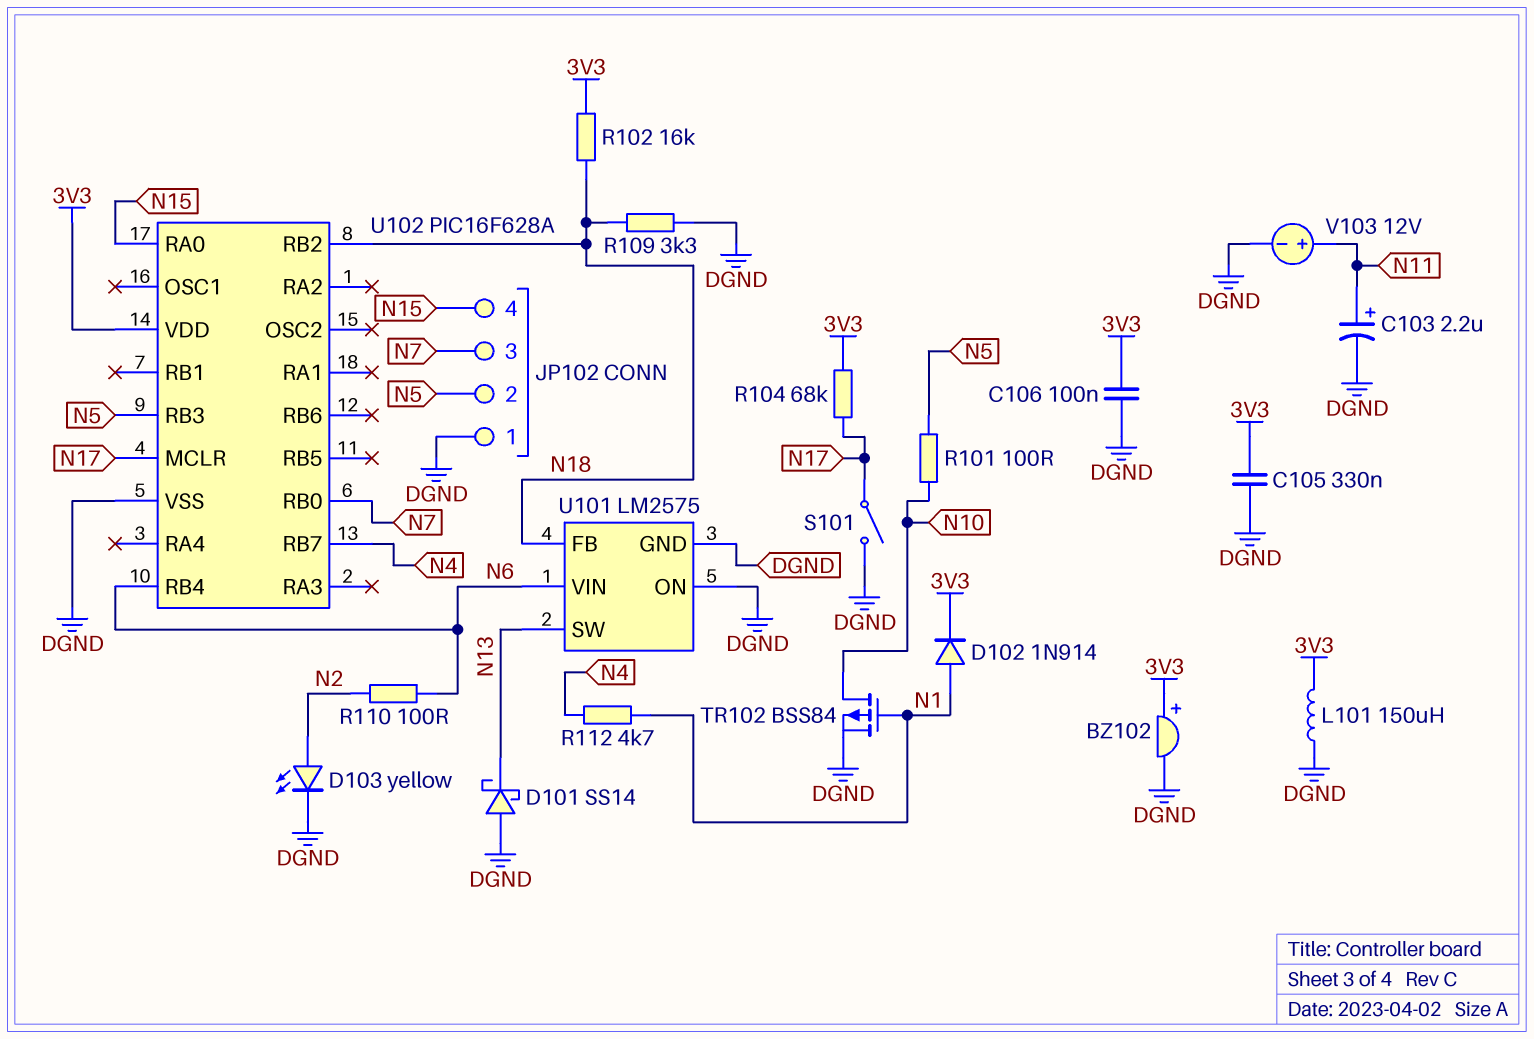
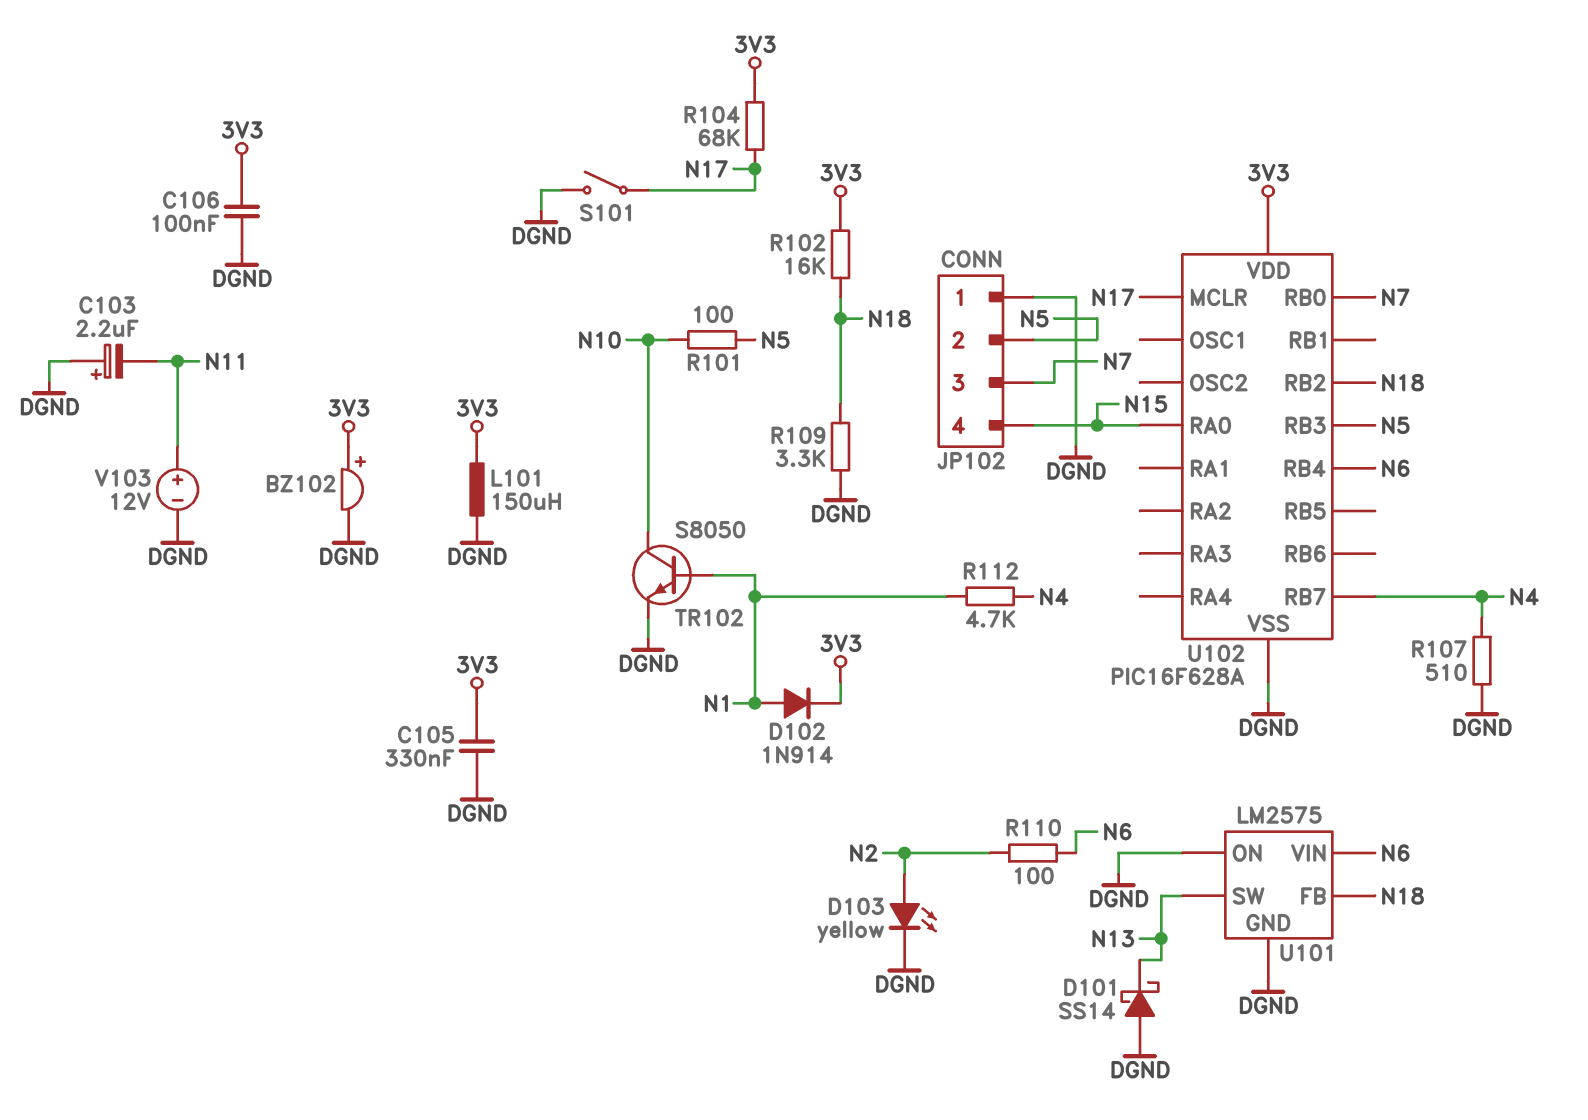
C103: 2.2uF (plus N11, minus DGND) -> 2.2uF (plus DGND, minus N11)
R107: none -> 510 (DGND, N4)
TR102: PMOS BSS84 (G N1, D N10, S DGND) -> NPN S8050 (B N1, C N10, E DGND)

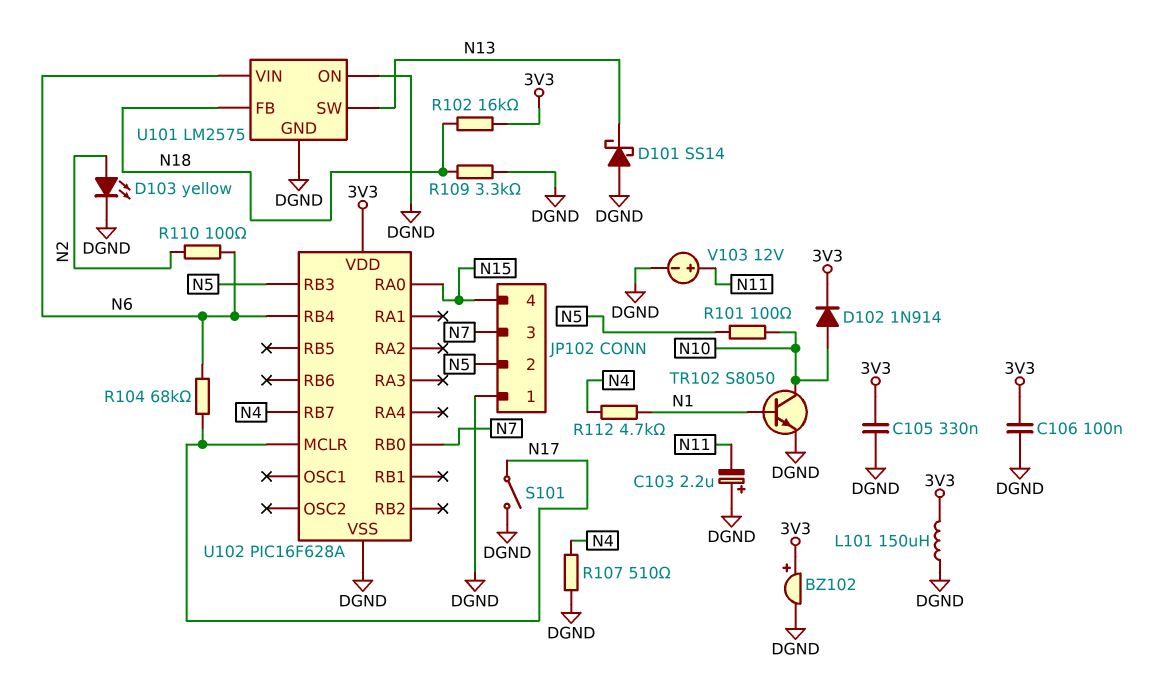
D102: diode 1N914 (A N1, K 3V3) -> diode 1N914 (A N10, K 3V3)
R104: 68k (3V3, N17) -> 68k (N6, N17)
U102 pin RB2: N18 -> none

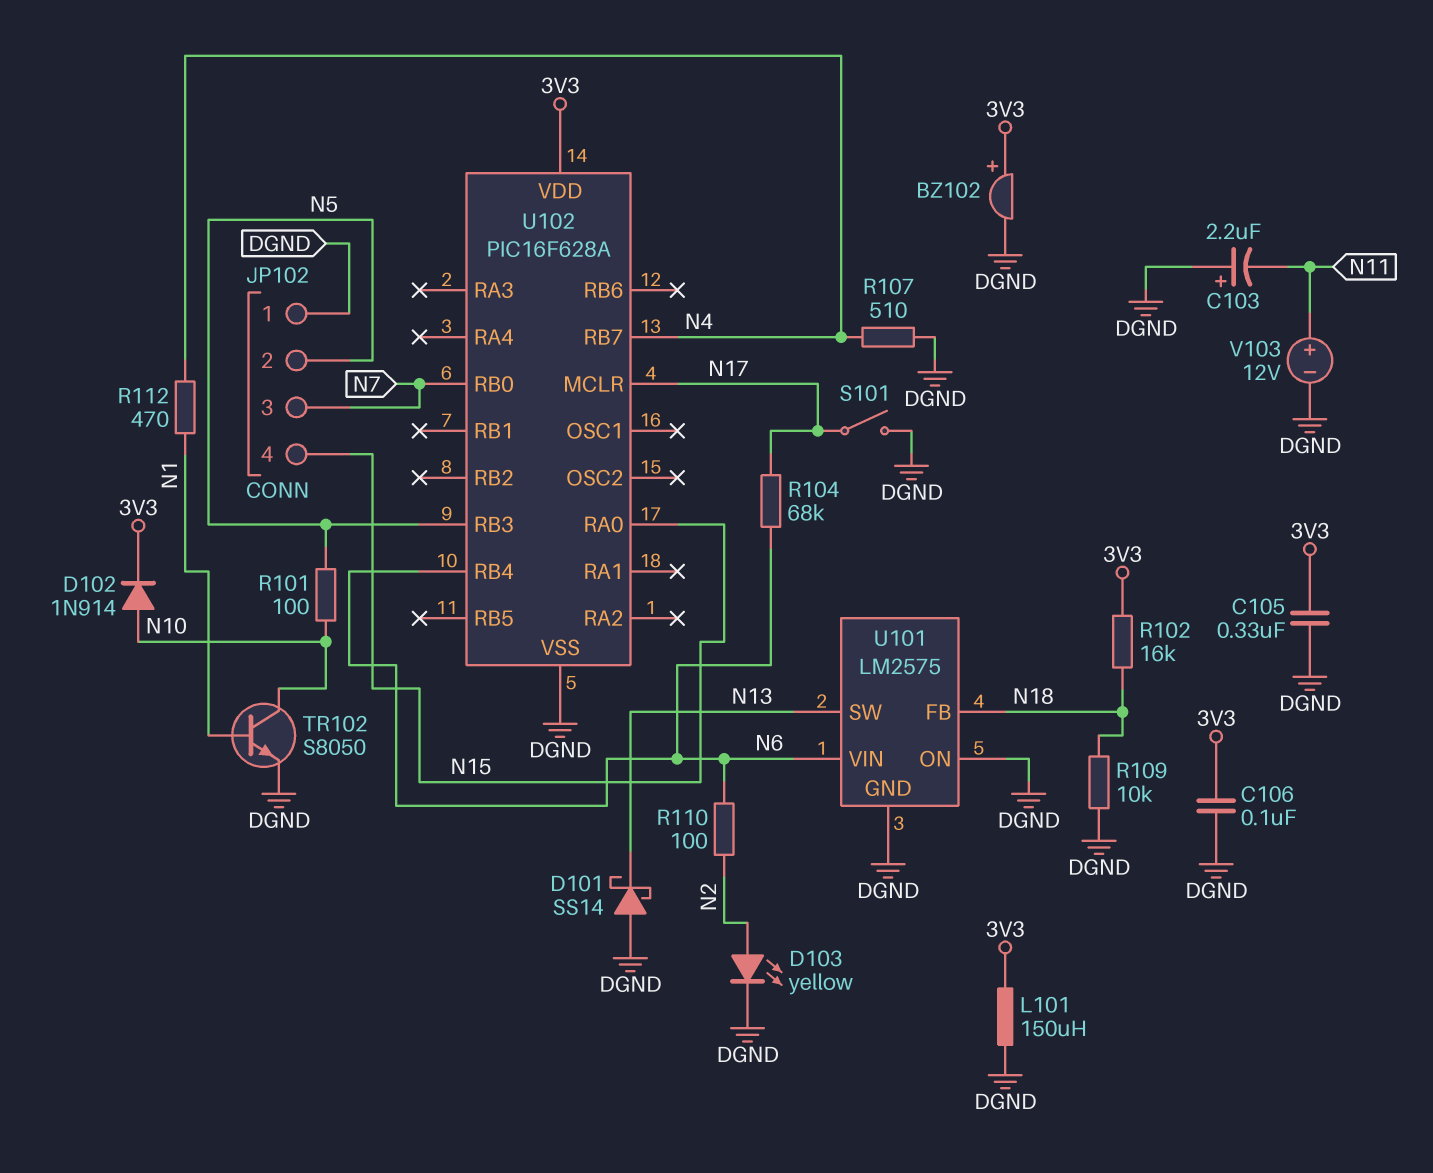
R109: 3.3k (DGND, N18) -> 10k (DGND, N18)
R112: 4.7k (N1, N4) -> 470 (N1, N4)

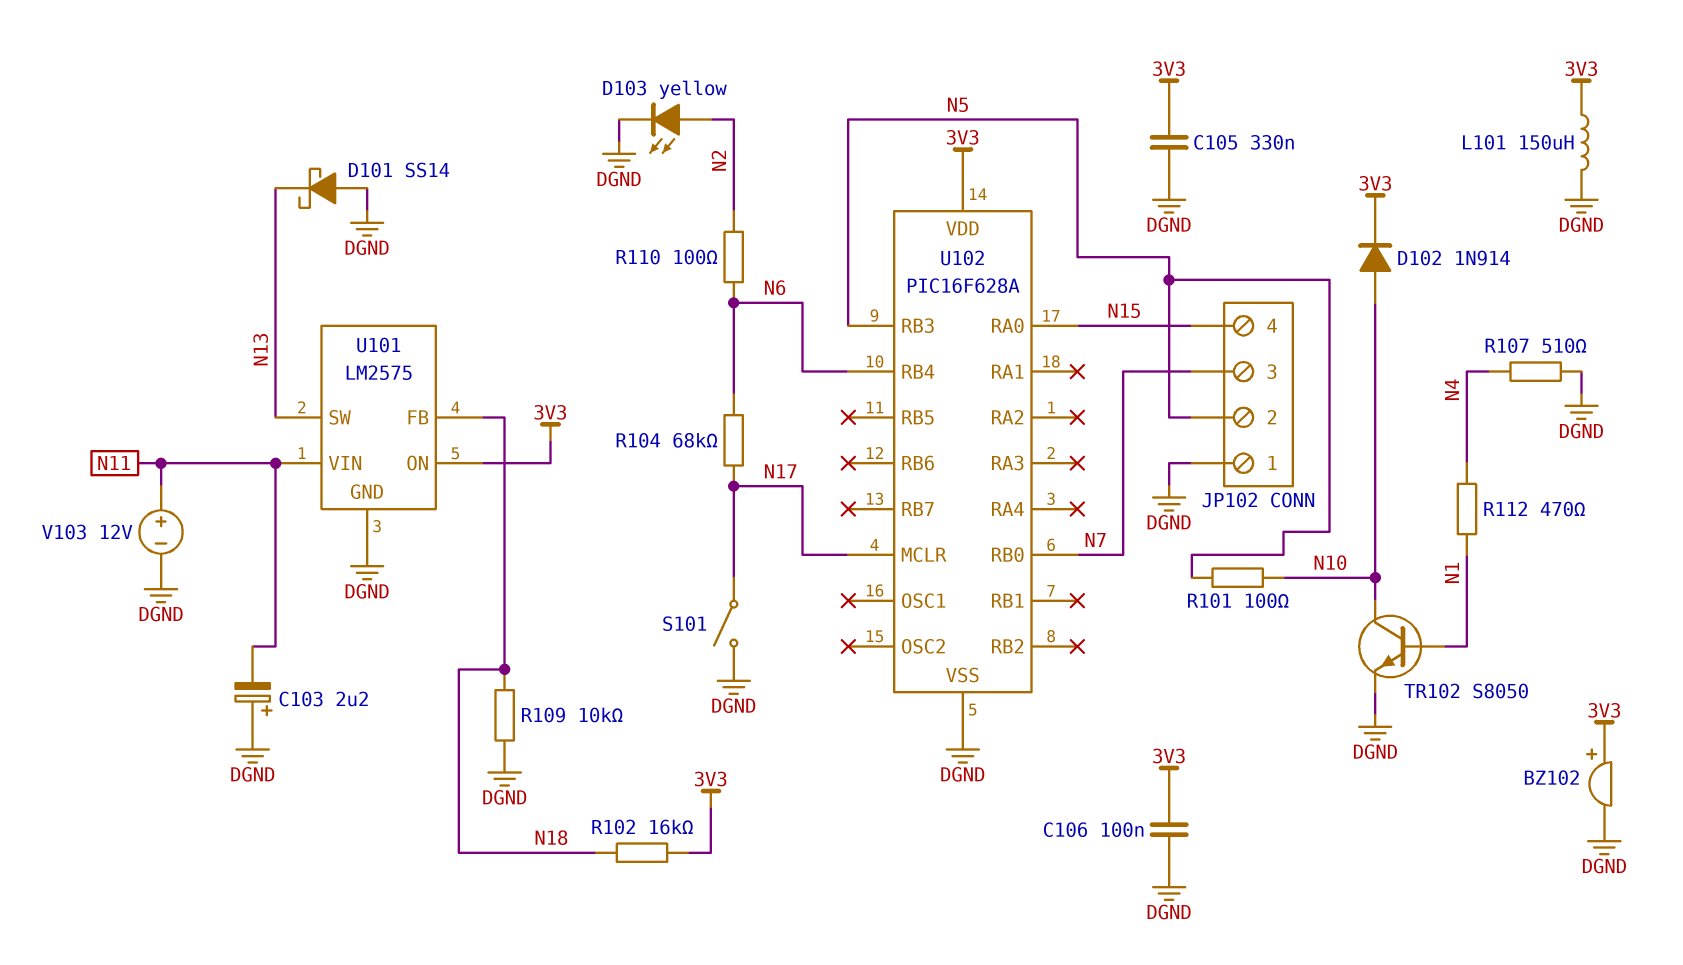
U101 pin ON: DGND -> 3V3
U101 pin VIN: N6 -> N11
U102 pin RB7: N4 -> none

